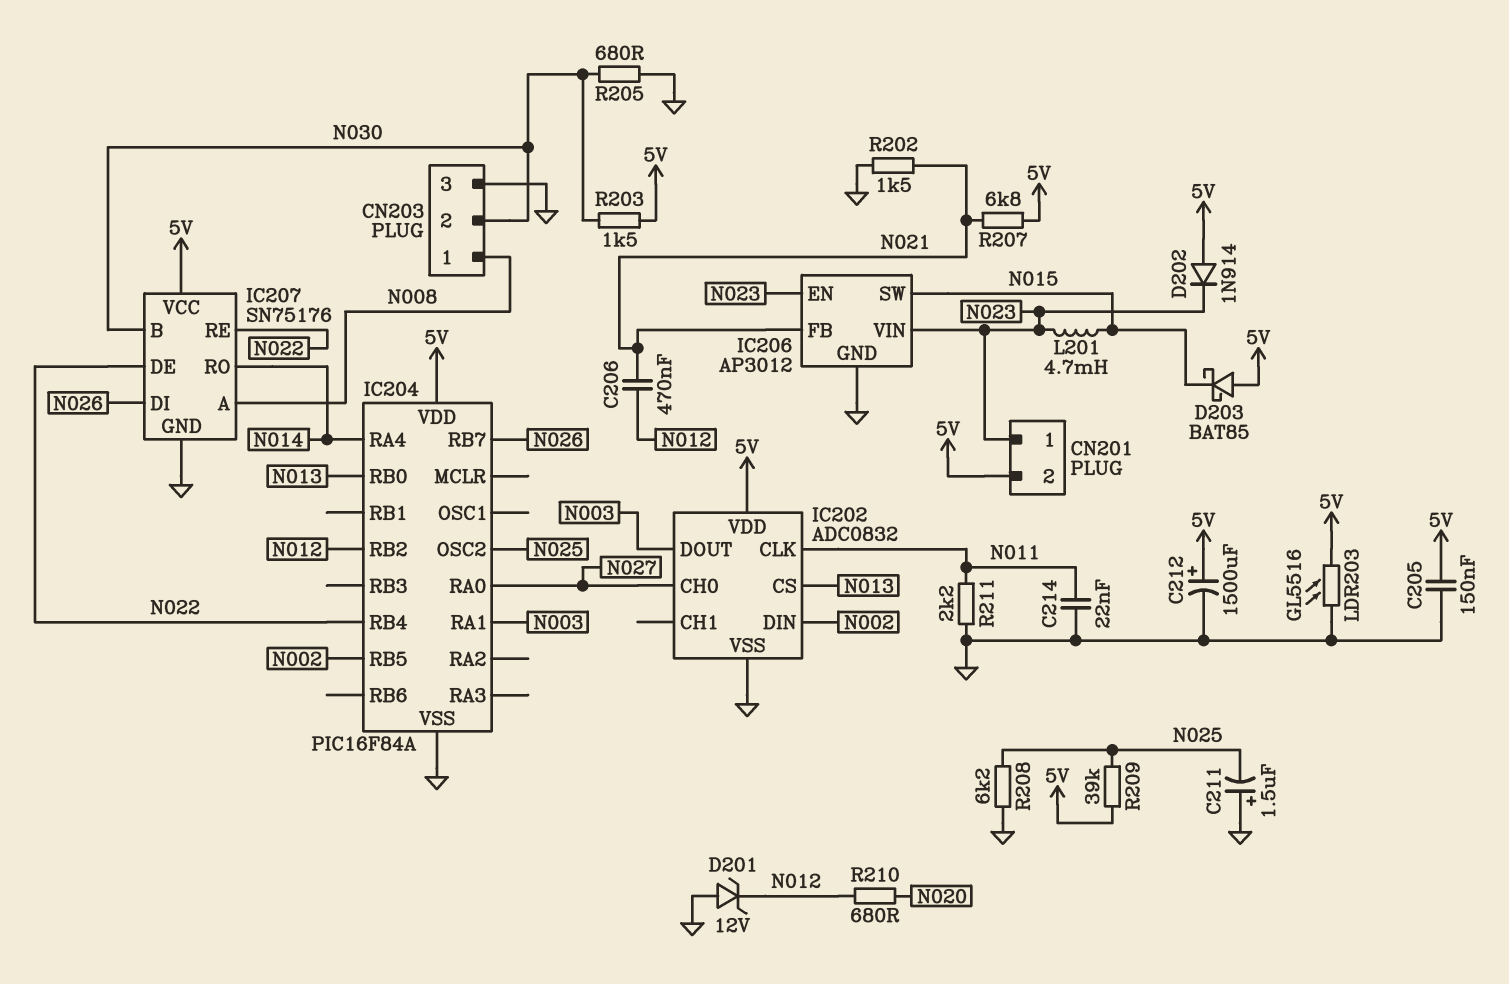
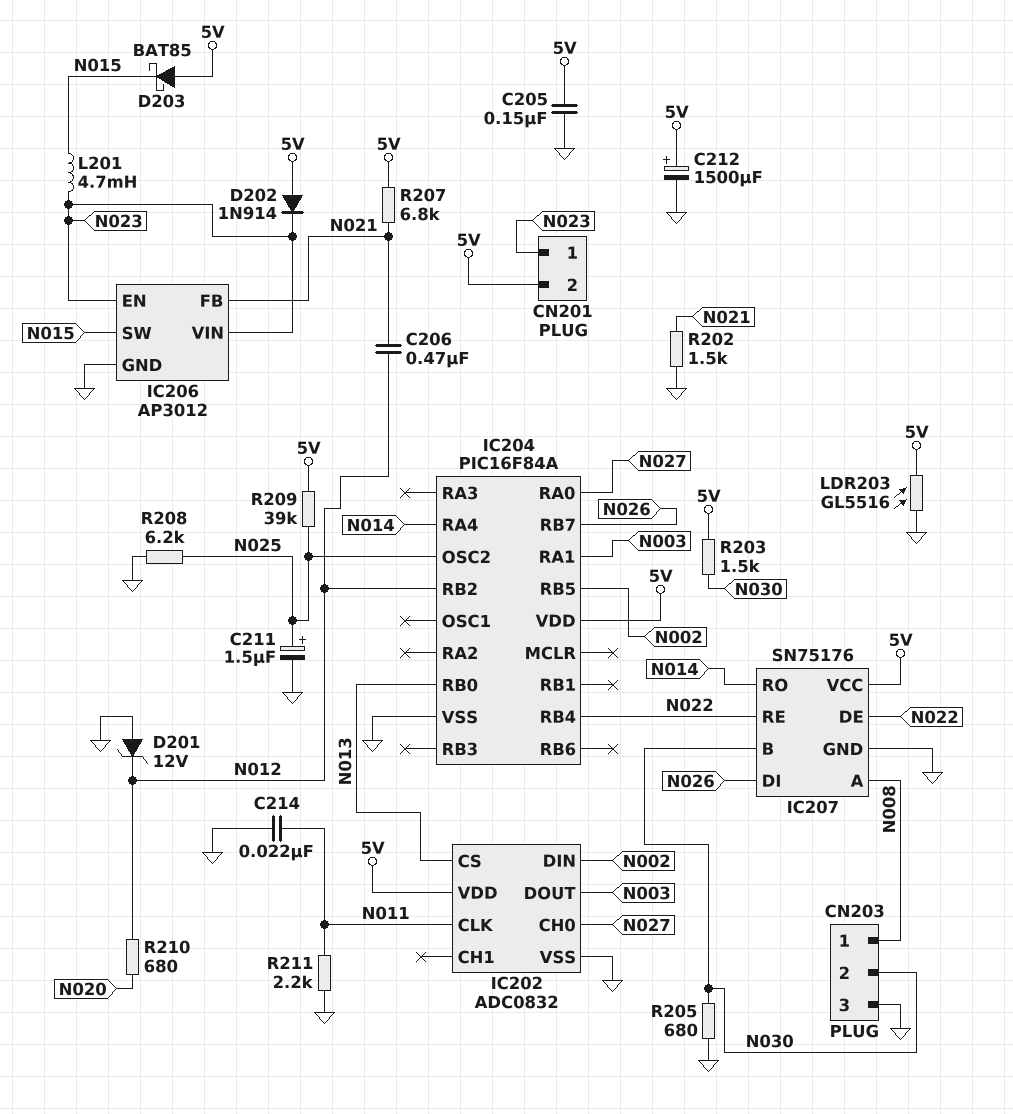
C211: 1.5uF (plus GND, minus N025) -> 1.5uF (plus N025, minus GND)

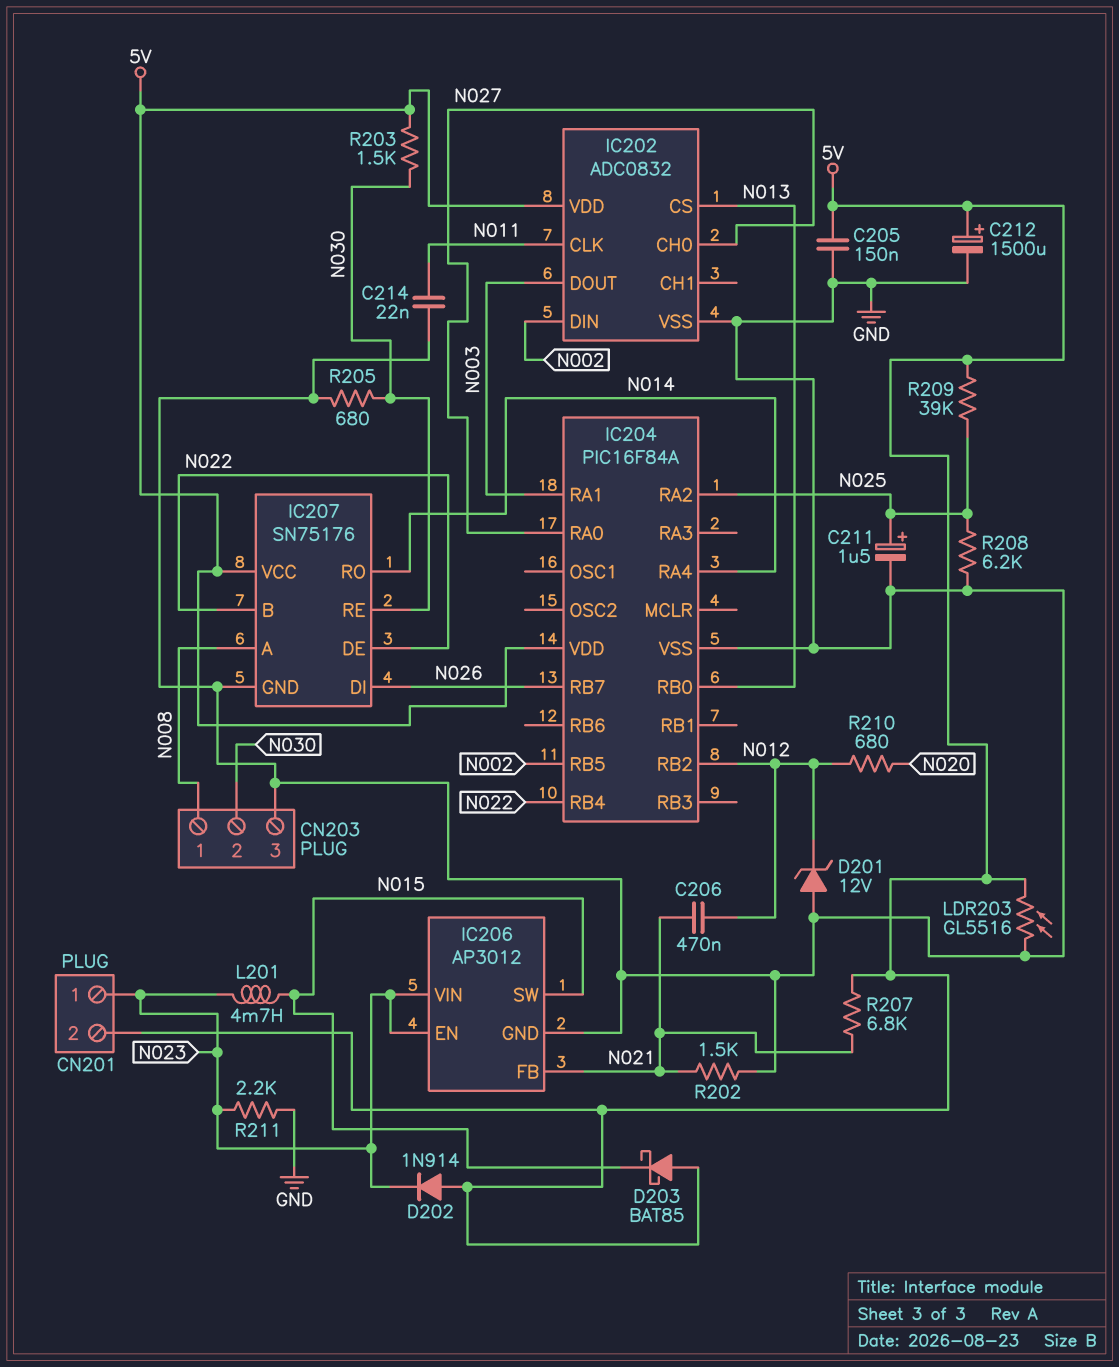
IC204 pin OSC2: N025 -> none
IC204 pin RA2: none -> N025
IC207 pin B: N030 -> N022
IC207 pin RE: N022 -> N030
R211: 2.2k (GND, N011) -> 2.2k (GND, N023)

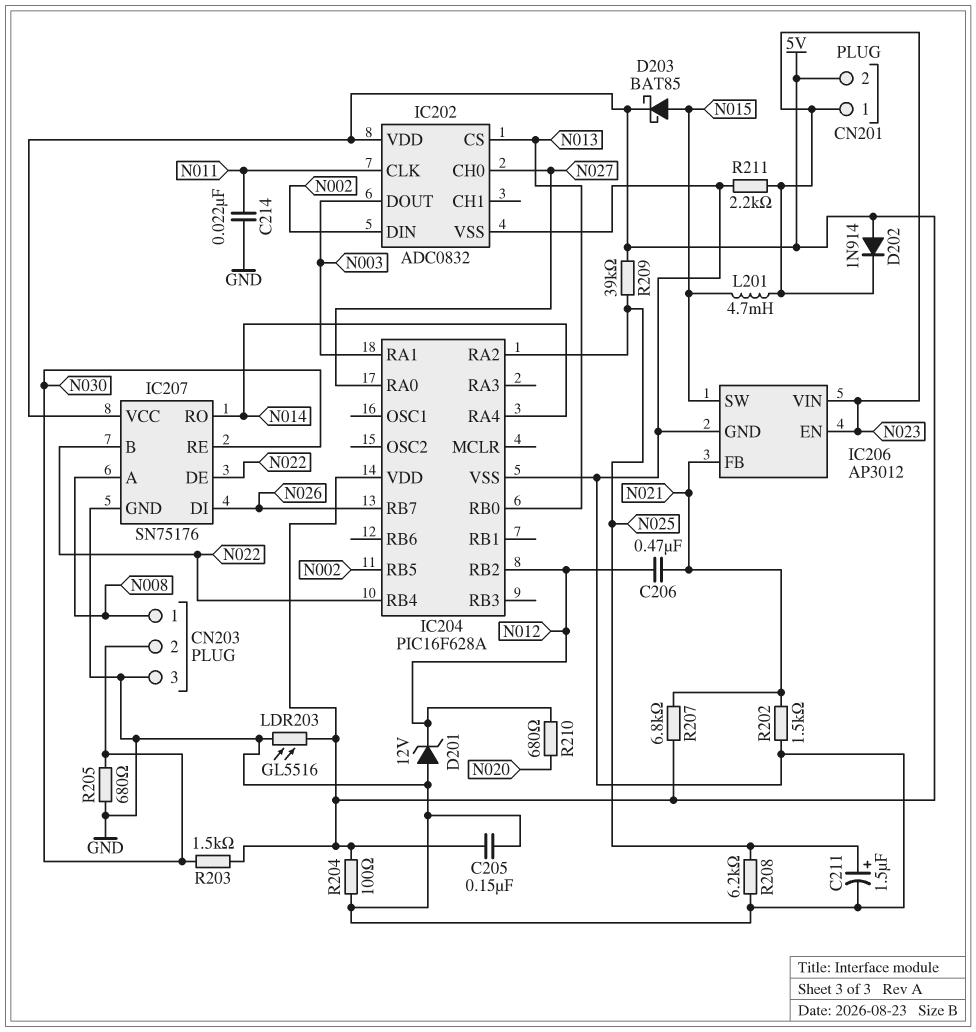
C212: 1500uF (plus 5V, minus GND) -> none
D203: schottky BAT85 (A 5V, K N015) -> schottky BAT85 (A N015, K 5V)
IC204: PIC16F84A -> PIC16F628A
R204: none -> 100 (5V, GND)

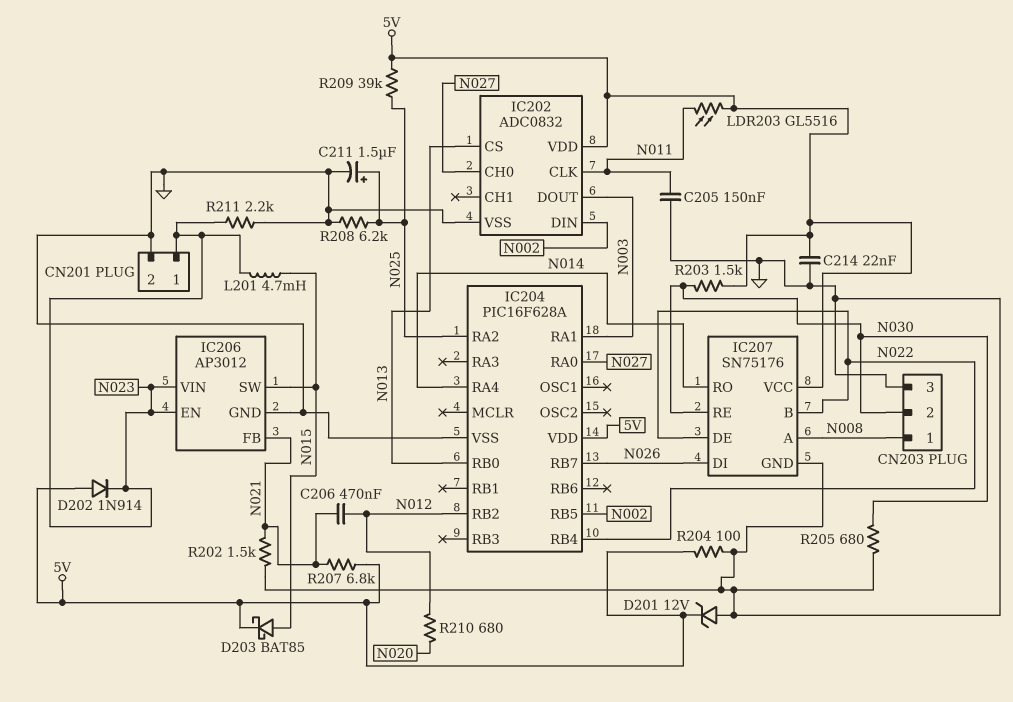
C205: 150nF (5V, GND) -> 150nF (GND, N011)
C214: 22nF (GND, N011) -> 22nF (5V, GND)
CN201 pin 2: 5V -> GND
D201: zener 12V (A GND, K N012) -> zener 12V (A GND, K 5V)
LDR203: GL5516 (5V, GND) -> GL5516 (5V, N011)

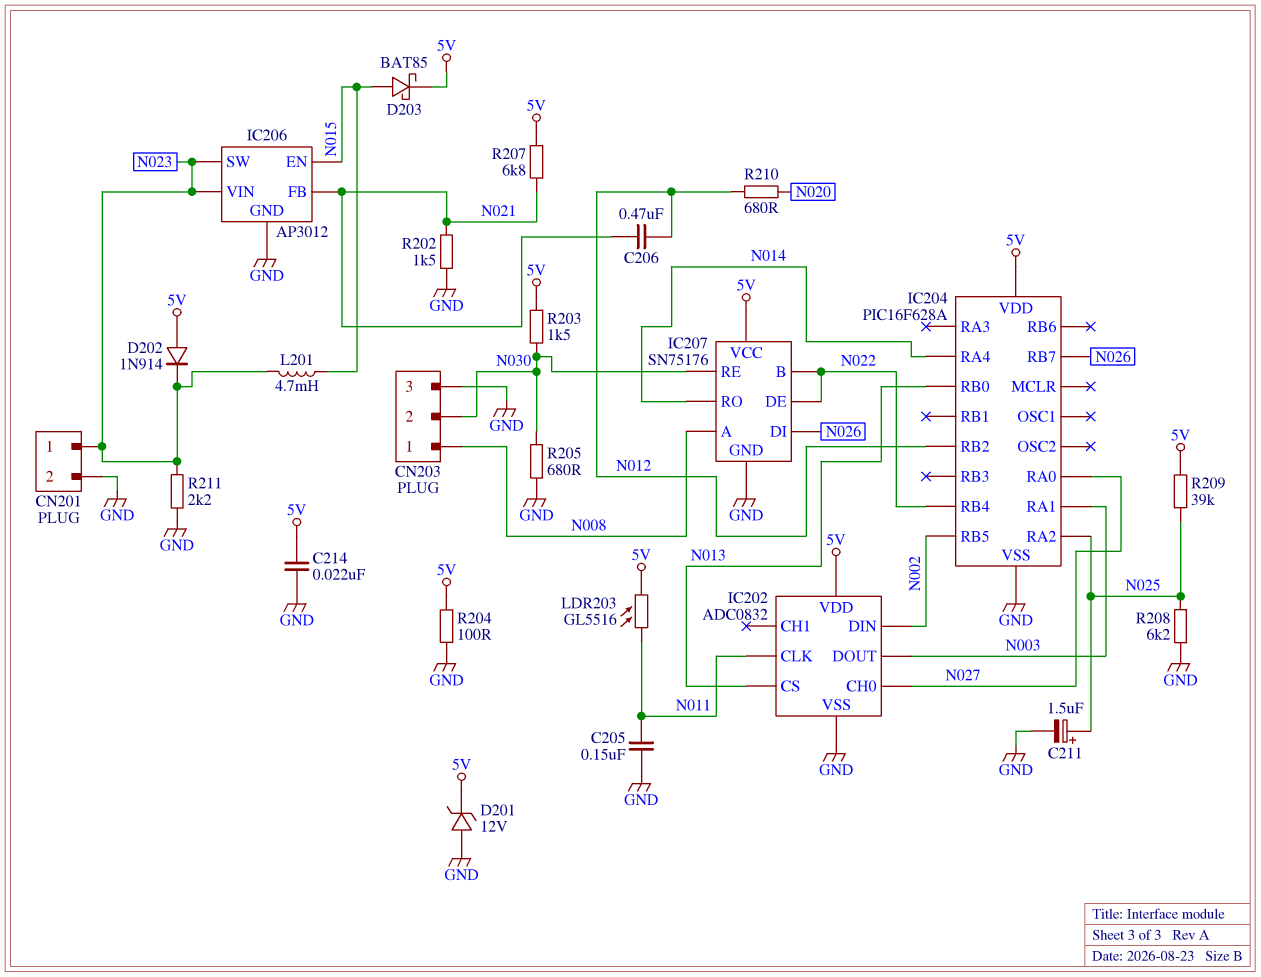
IC206 pin EN: N023 -> N015
IC206 pin SW: N015 -> N023

